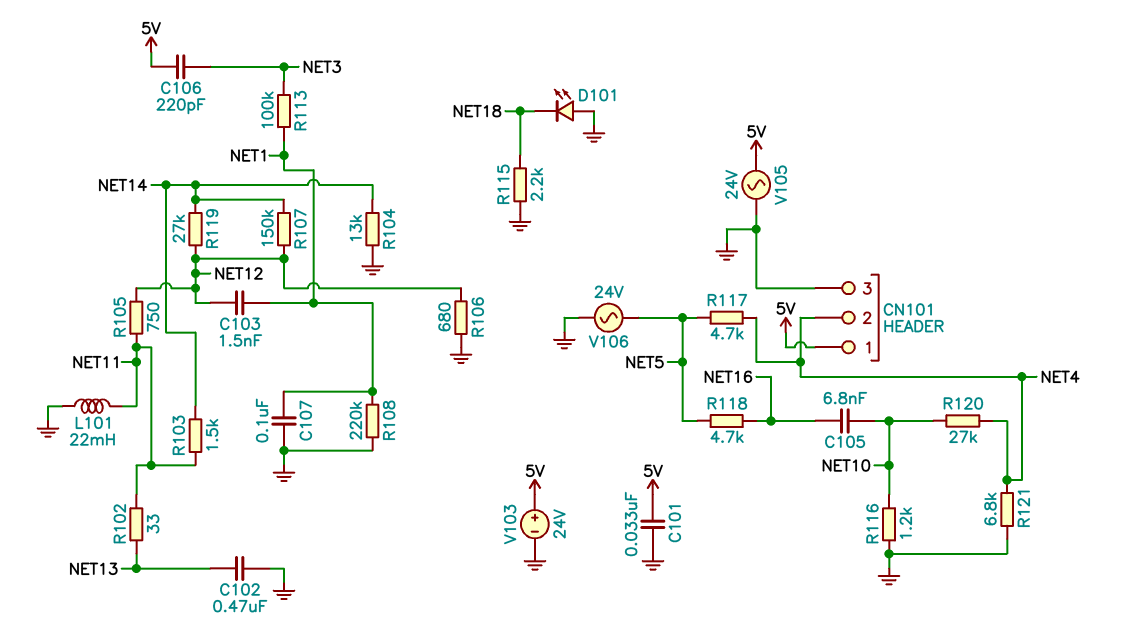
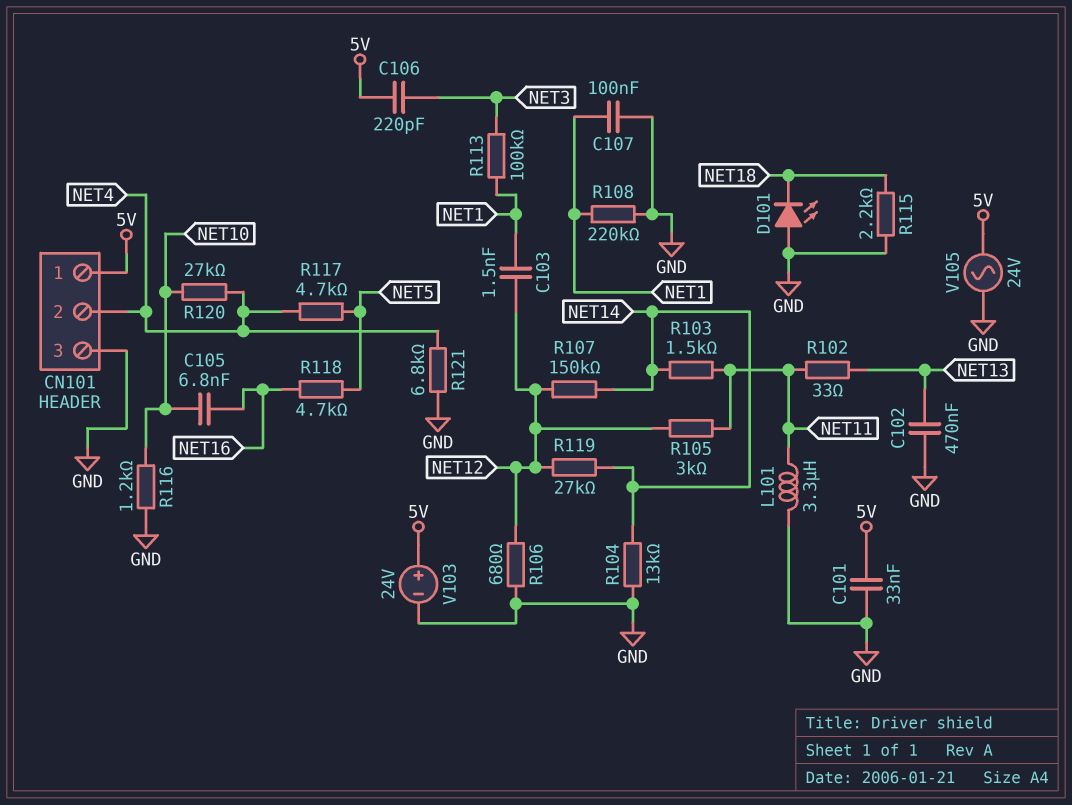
L101: 22mH (GND, NET11) -> 3.3uH (GND, NET11)
R105: 750 (NET11, NET12) -> 3k (NET11, NET12)
V106: AC 24V (GND, NET5) -> none

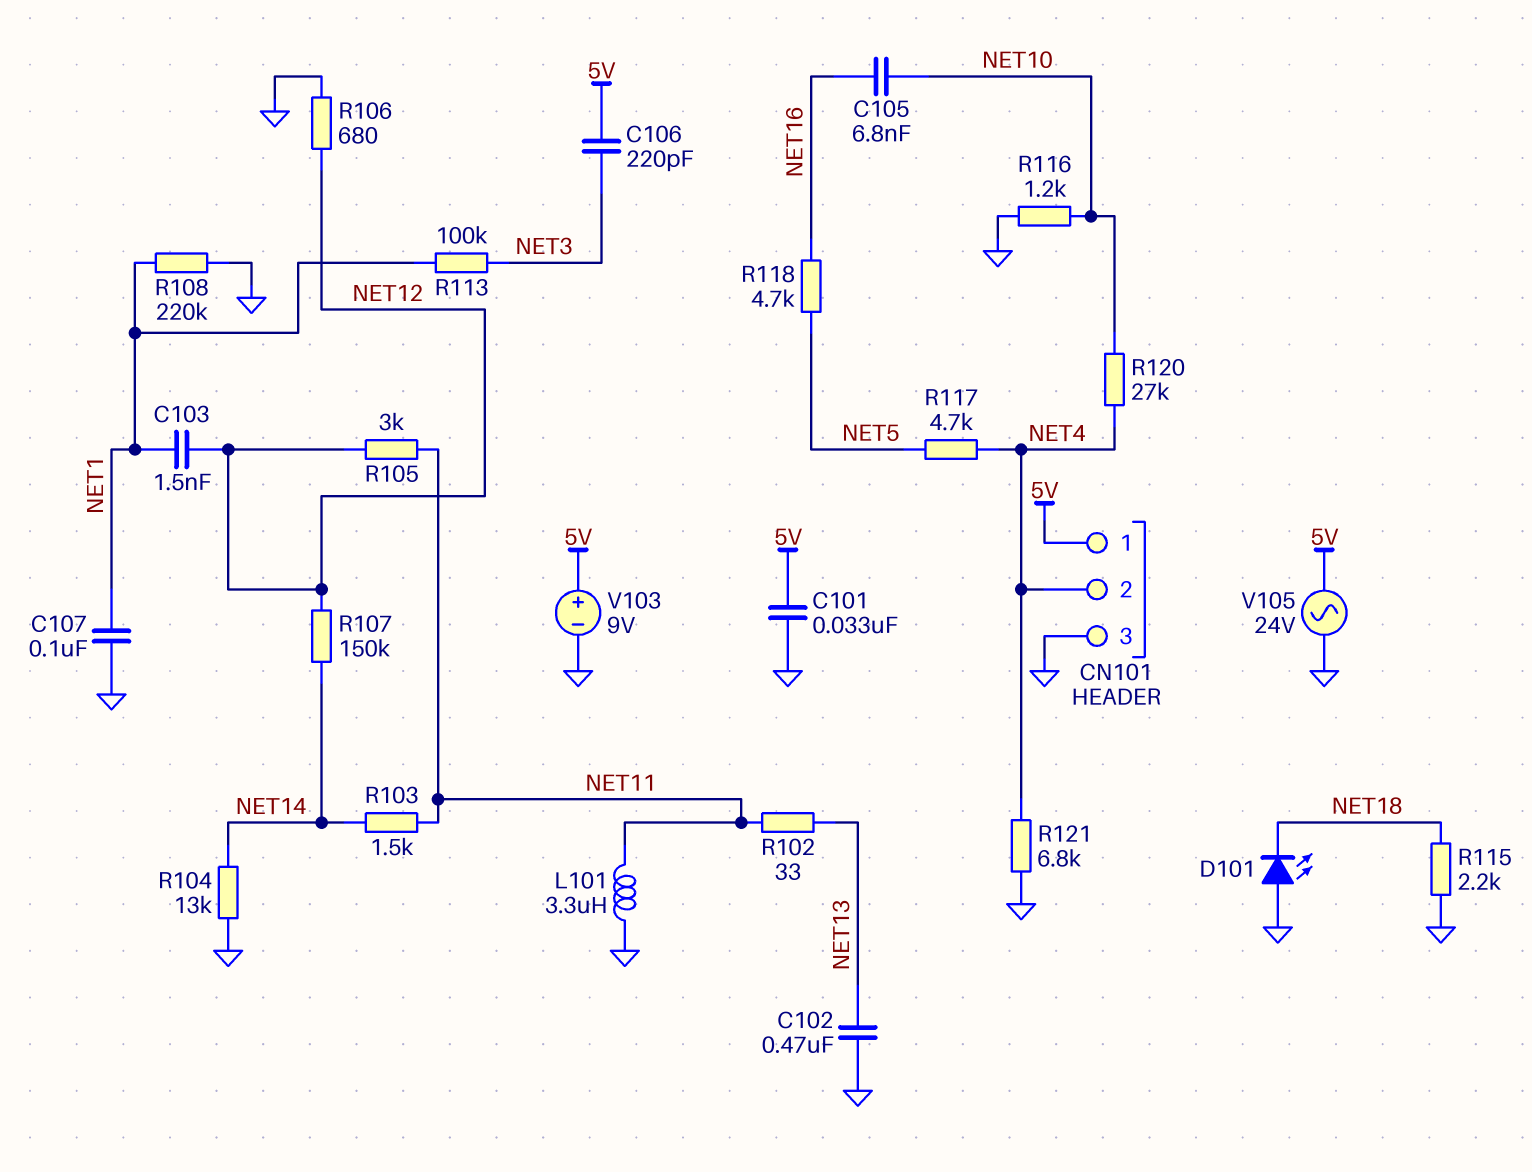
R119: 27k (NET12, NET14) -> none
V103: 24V (plus 5V, minus GND) -> 9V (plus 5V, minus GND)

